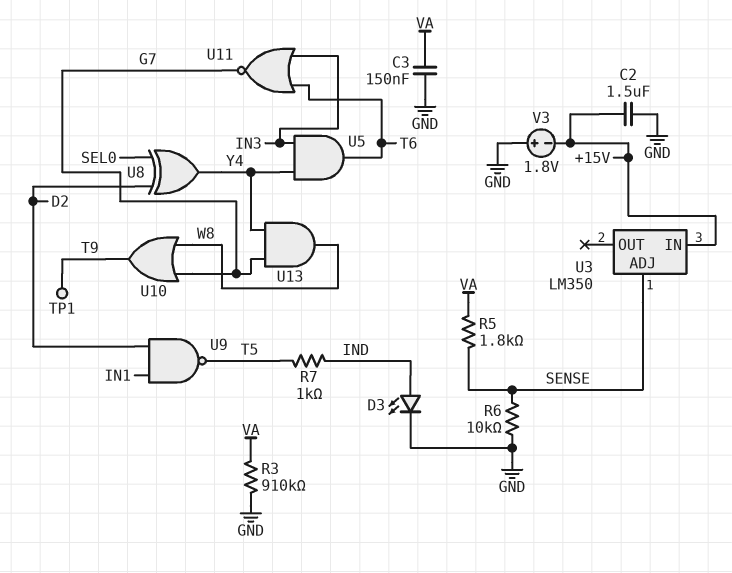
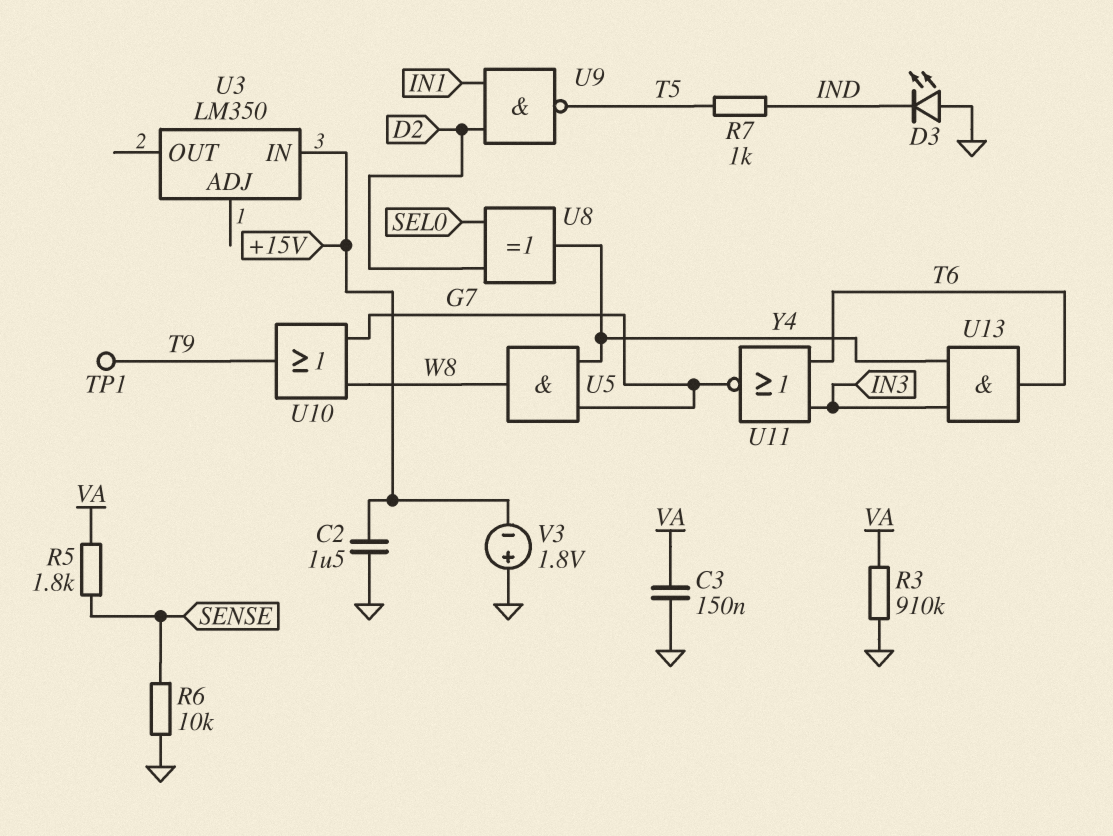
D3: LED (A IND, K GND) -> LED (A GND, K IND)
U3 pin ADJ: SENSE -> none
U5: AND (in IN3, in Y4, out T6) -> AND (in G7, in Y4, out W8)
U13: AND (in G7, in Y4, out W8) -> AND (in IN3, in Y4, out T6)

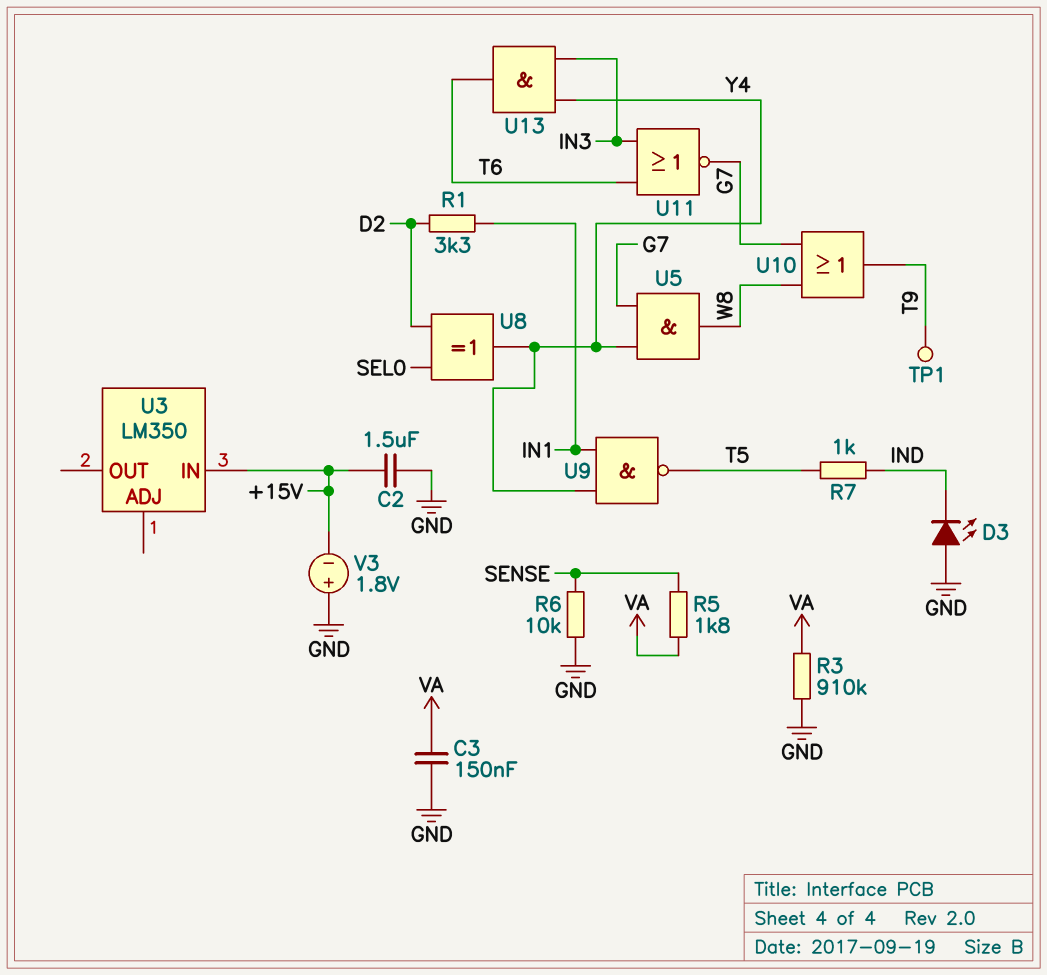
R1: none -> 3.3k (D2, IN1)
U9: NAND (in D2, in IN1, out T5) -> NAND (in IN1, in Y4, out T5)

